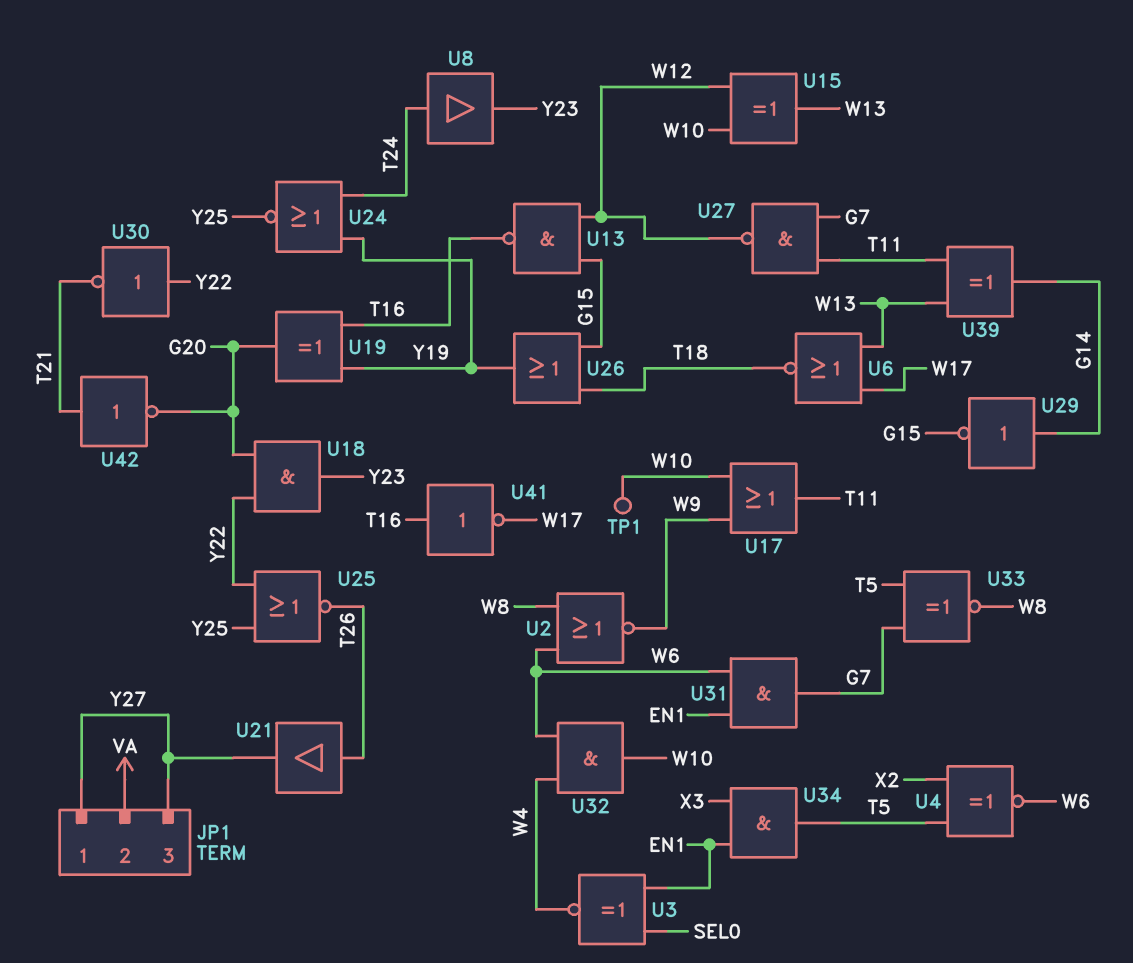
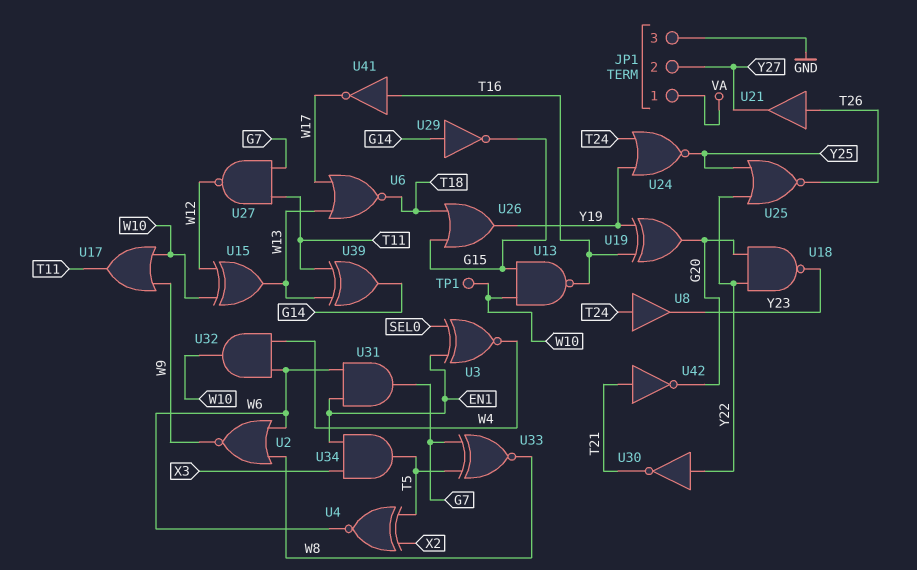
JP1 pin 1: Y27 -> VA
JP1 pin 2: VA -> Y27
JP1 pin 3: Y27 -> GND
U13: NAND (in G15, in W12, out T16) -> NAND (in G15, in W10, out T16)
U18: AND (in G20, in Y22, out Y23) -> NAND (in G20, in Y22, out Y23)

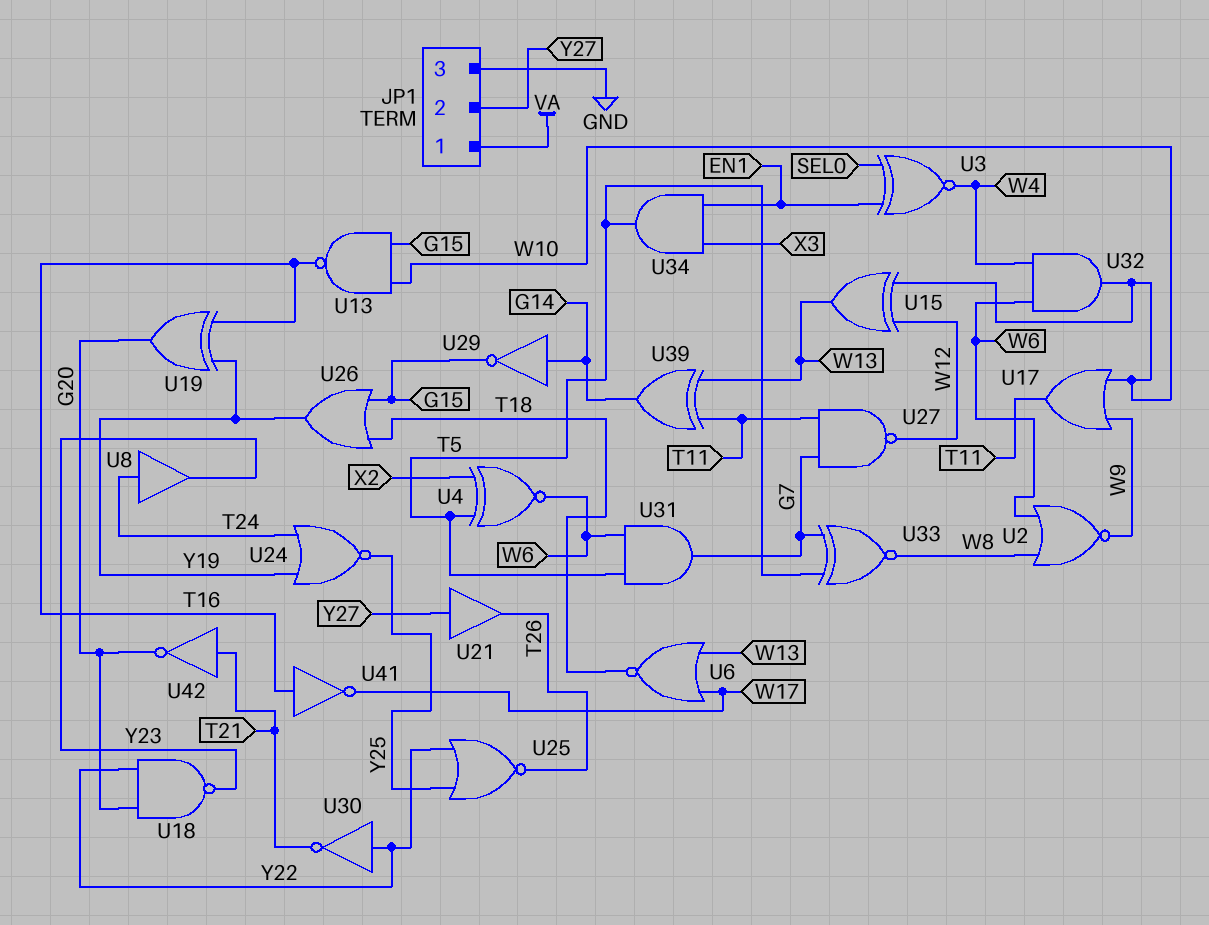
TP1: test point (W10) -> none
U21: buffer (in T26, out Y27) -> buffer (in Y27, out T26)
U31: AND (in EN1, in W6, out G7) -> AND (in T5, in W6, out G7)

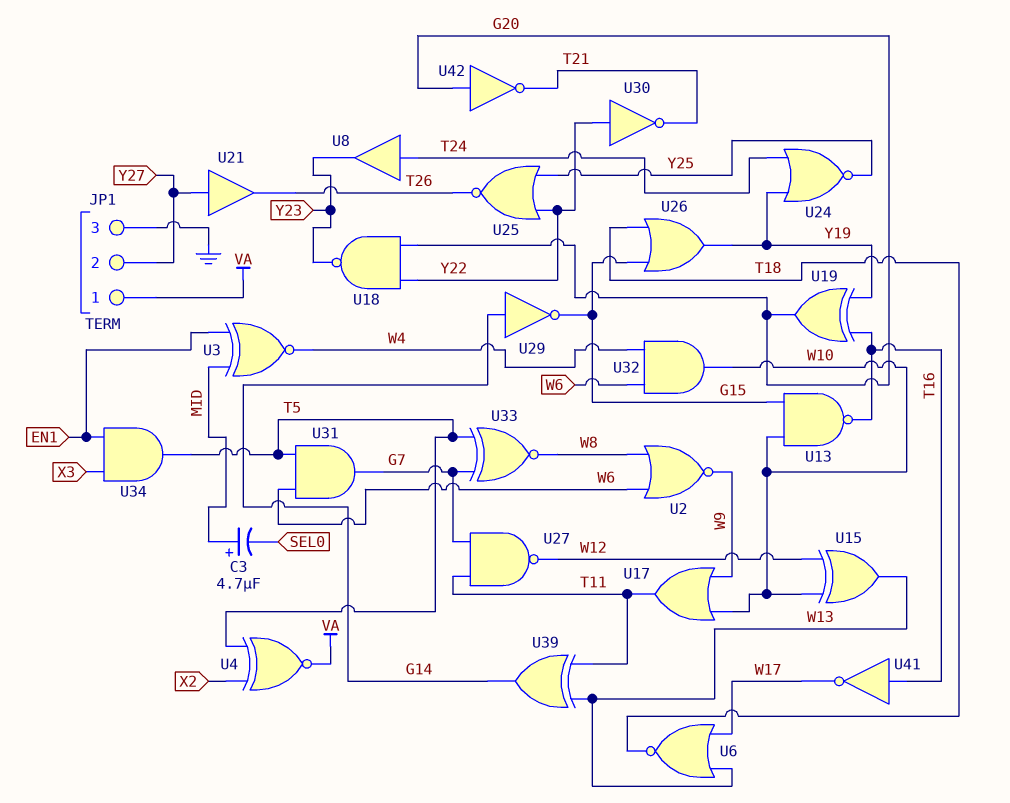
C3: none -> 4.7uF (plus MID, minus SEL0)
U3: XNOR (in EN1, in SEL0, out W4) -> XNOR (in EN1, in MID, out W4)
U4: XNOR (in T5, in X2, out W6) -> XNOR (in T5, in X2, out VA)
U42: NOT (in T21, out G20) -> NOT (in G20, out T21)

